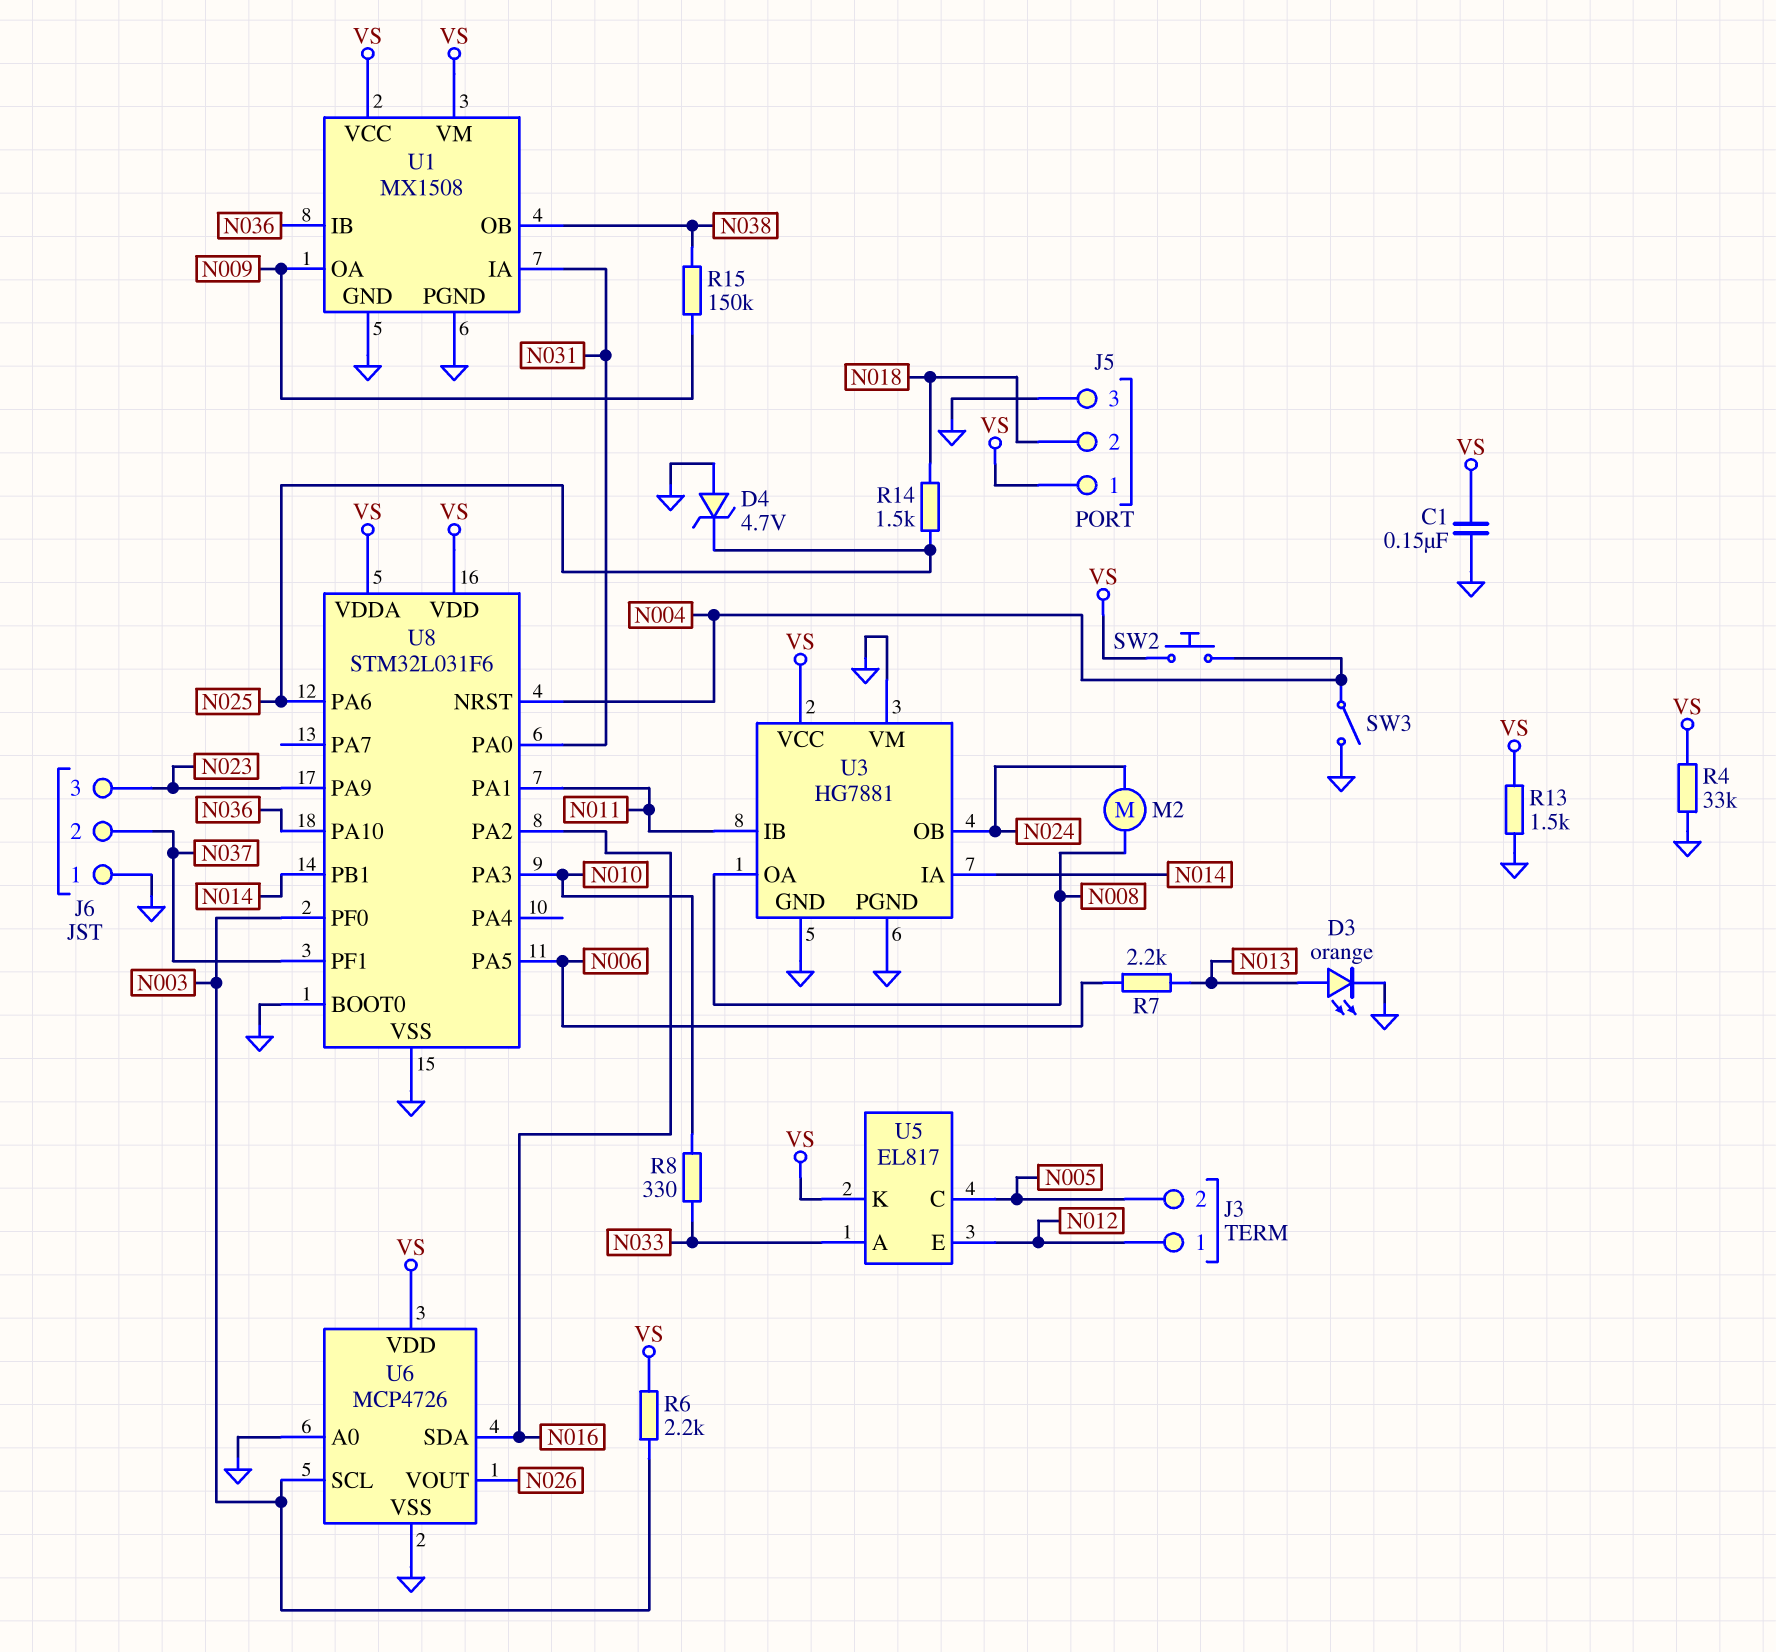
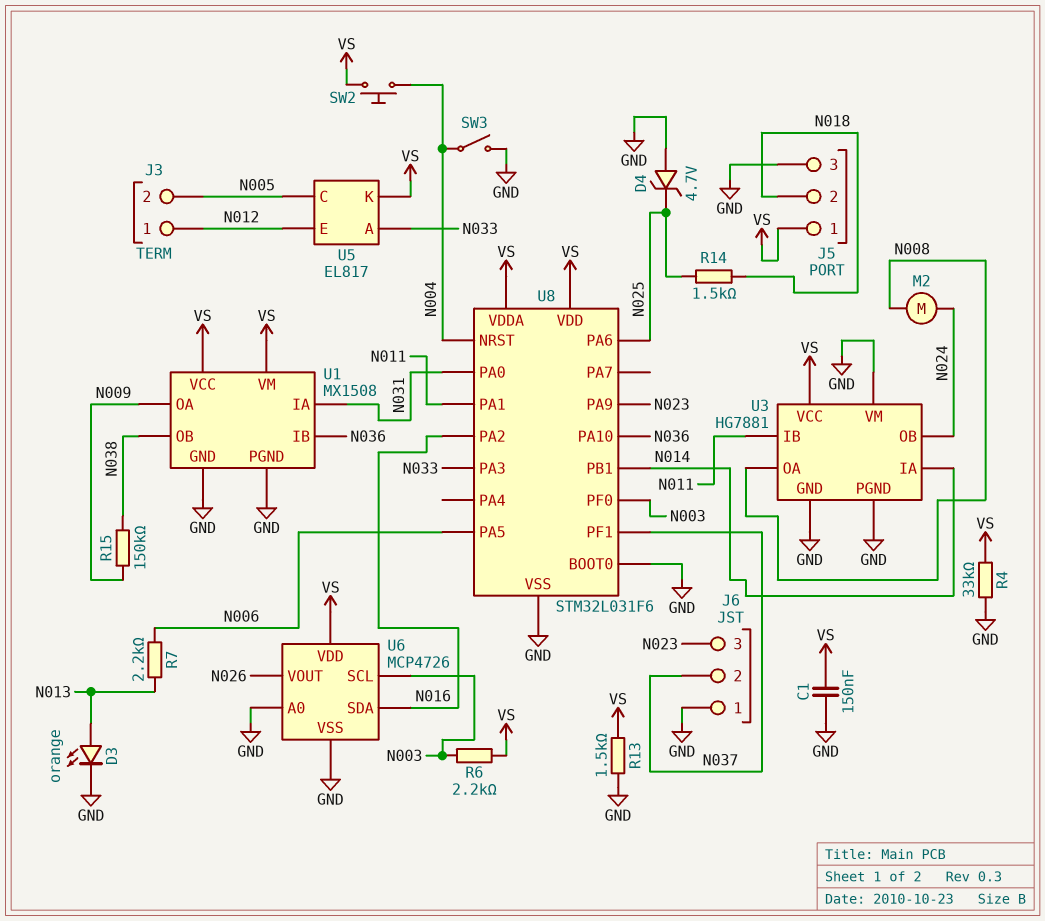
R8: 330 (N010, N033) -> none
U8 pin PA3: N010 -> N033

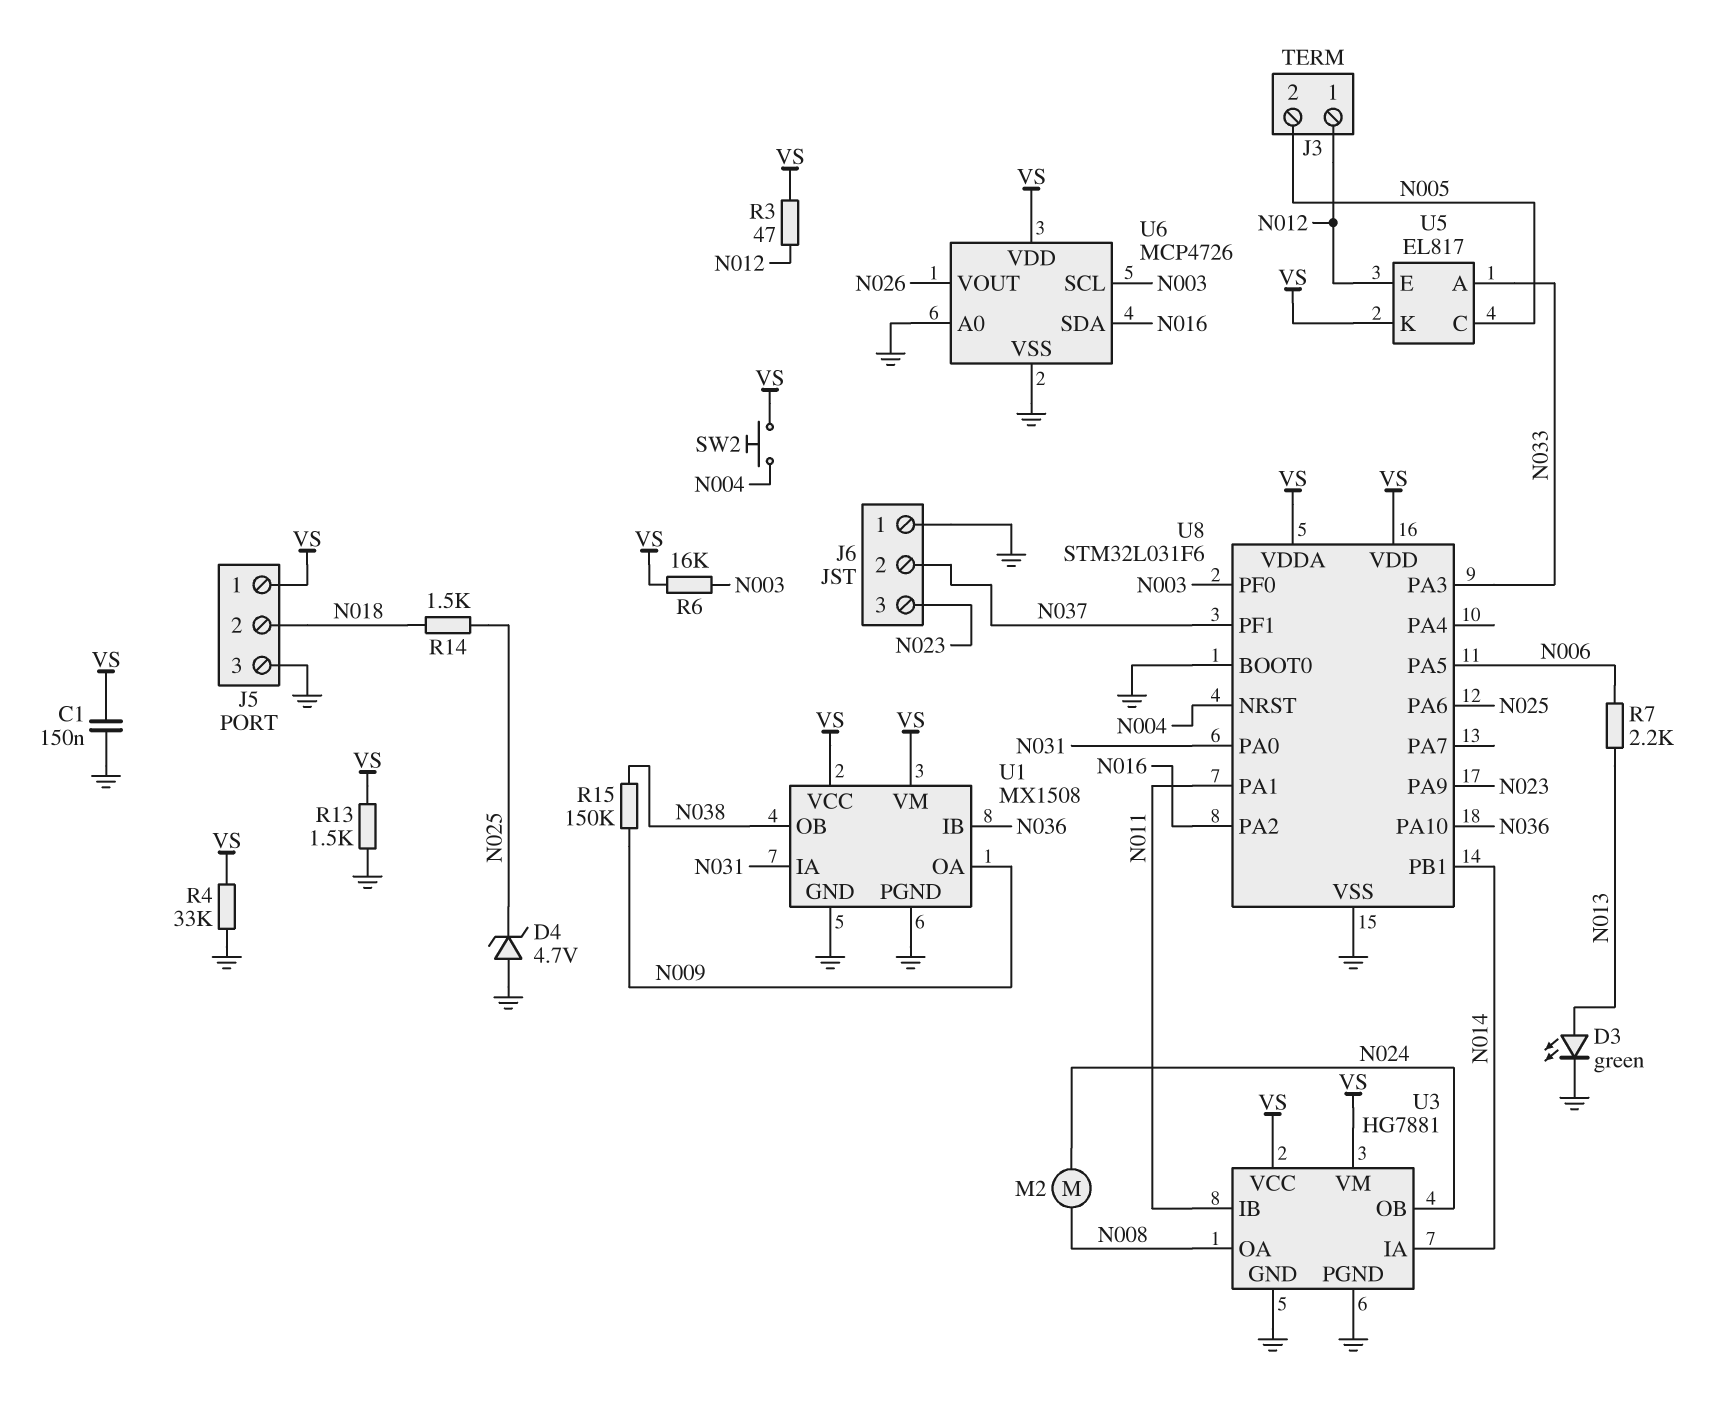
D3: LED orange (A N013, K GND) -> LED green (A N013, K GND)
R3: none -> 47 (N012, VS)
R6: 2.2k (N003, VS) -> 16k (N003, VS)
SW3: switch (GND, N004) -> none
U3 pin VM: GND -> VS

